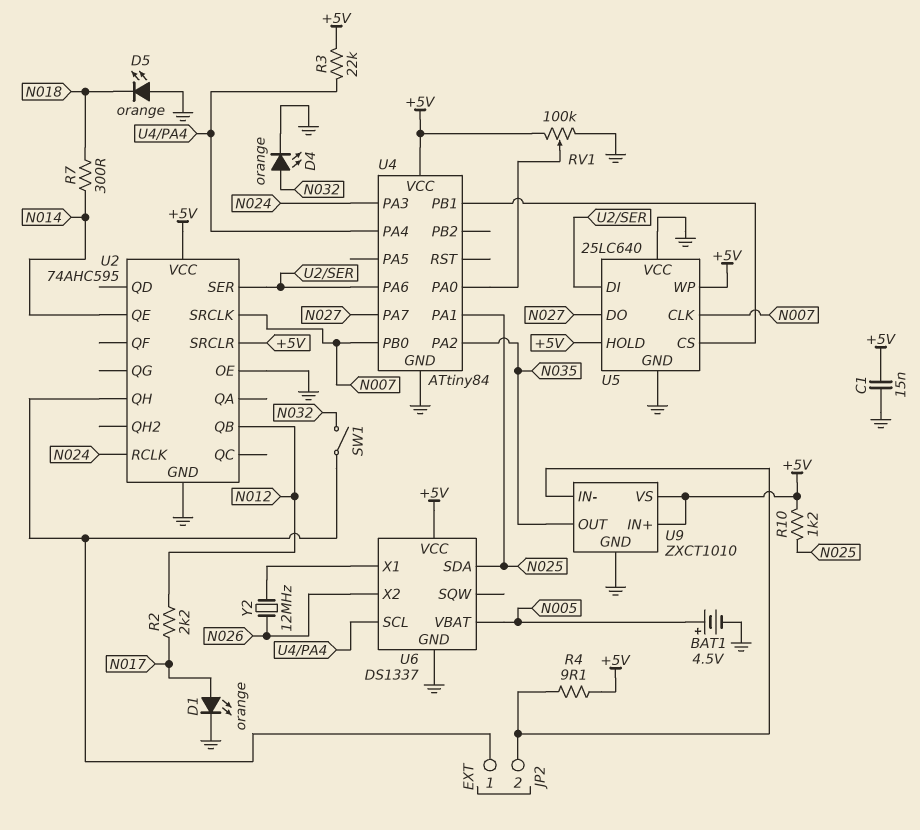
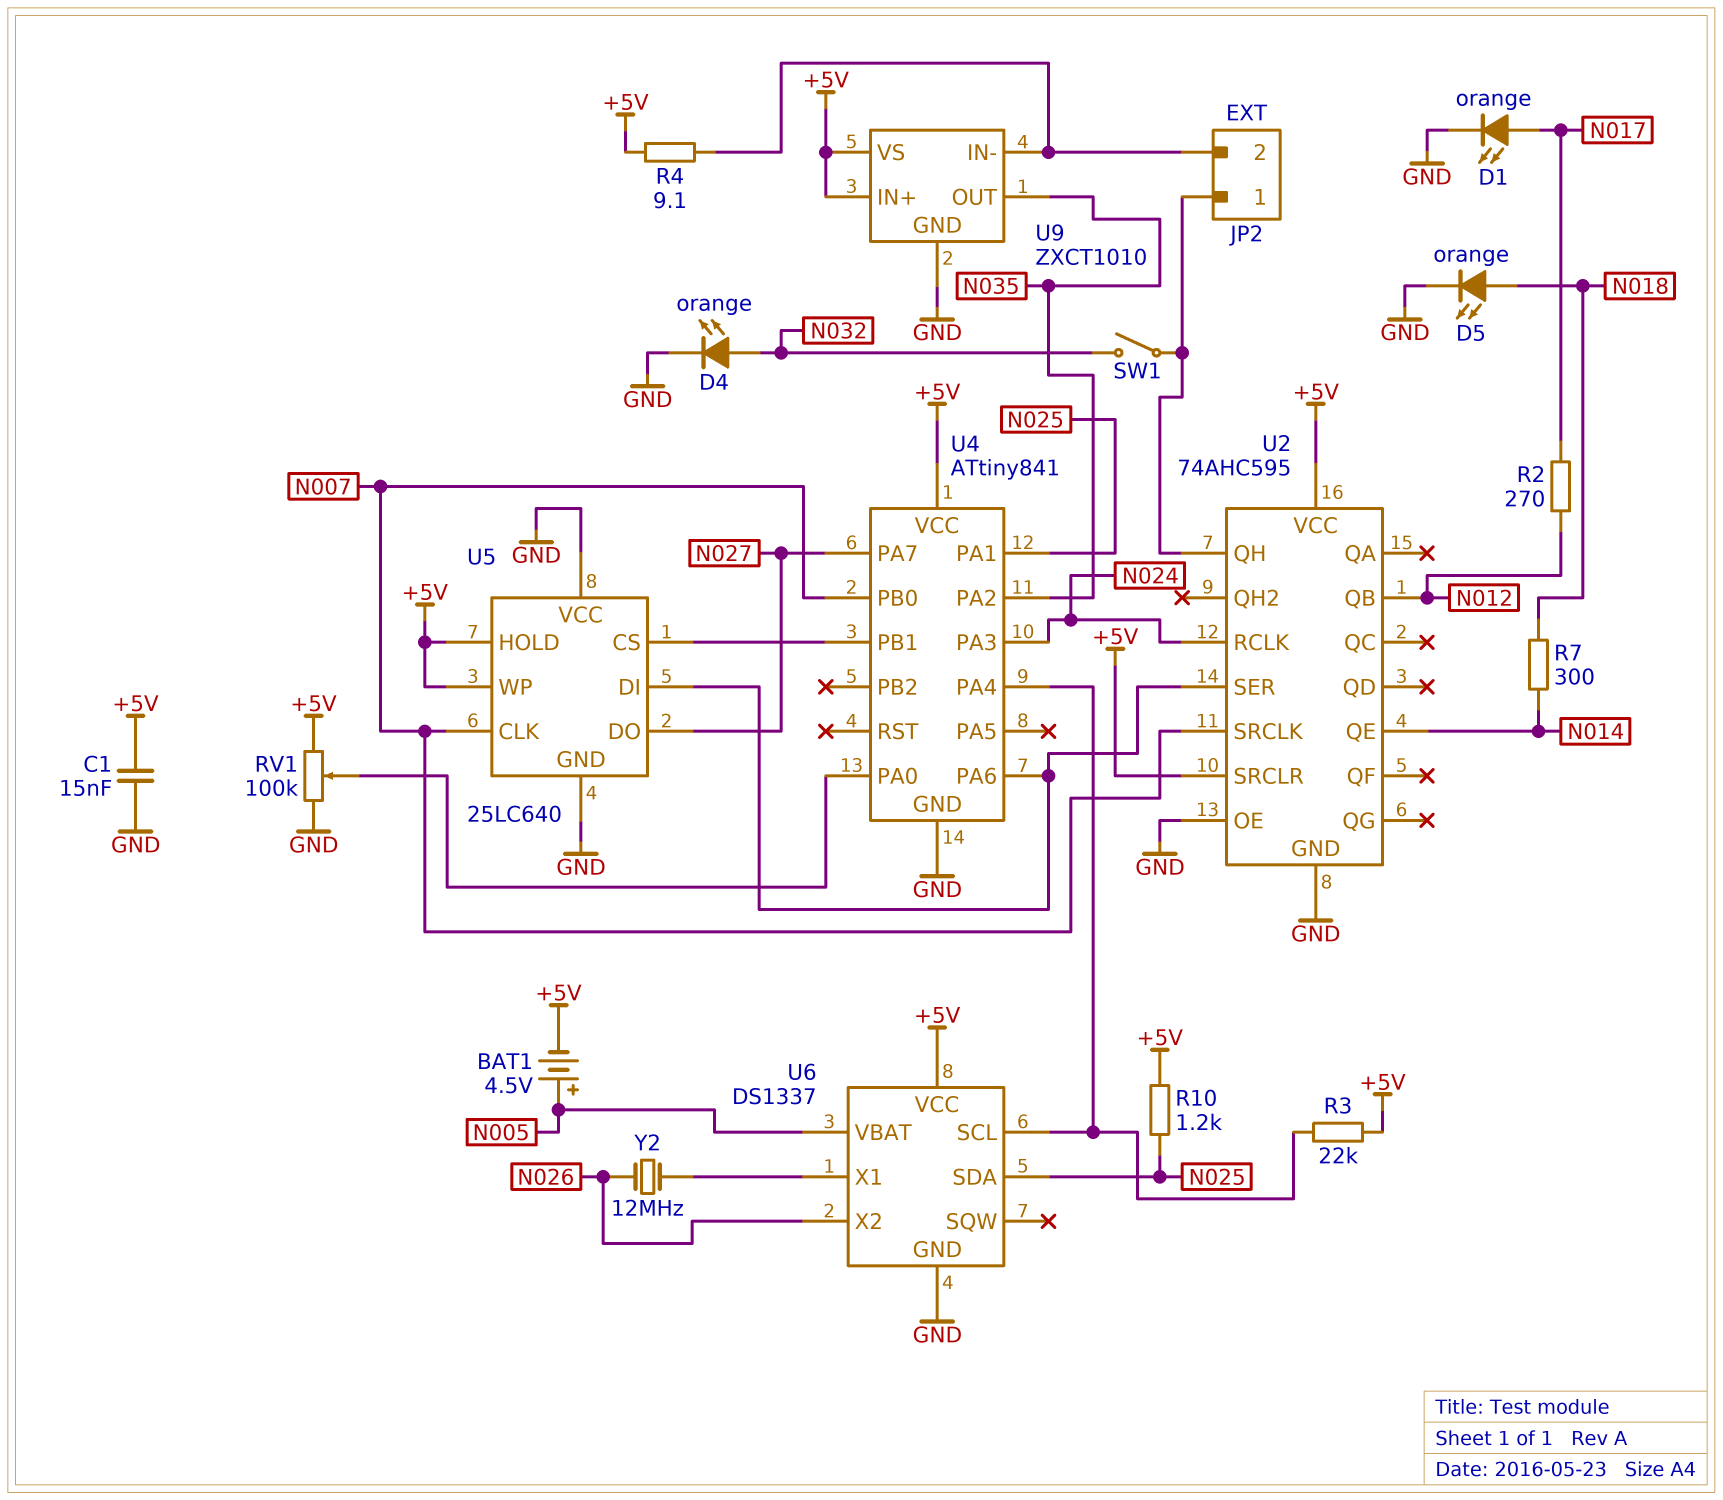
BAT1: 4.5V (plus N005, minus GND) -> 4.5V (plus N005, minus +5V)
D5: LED orange (A GND, K N018) -> LED orange (A N018, K GND)
R2: 2.2k (N012, N017) -> 270 (N012, N017)
U4: ATtiny84 -> ATtiny841

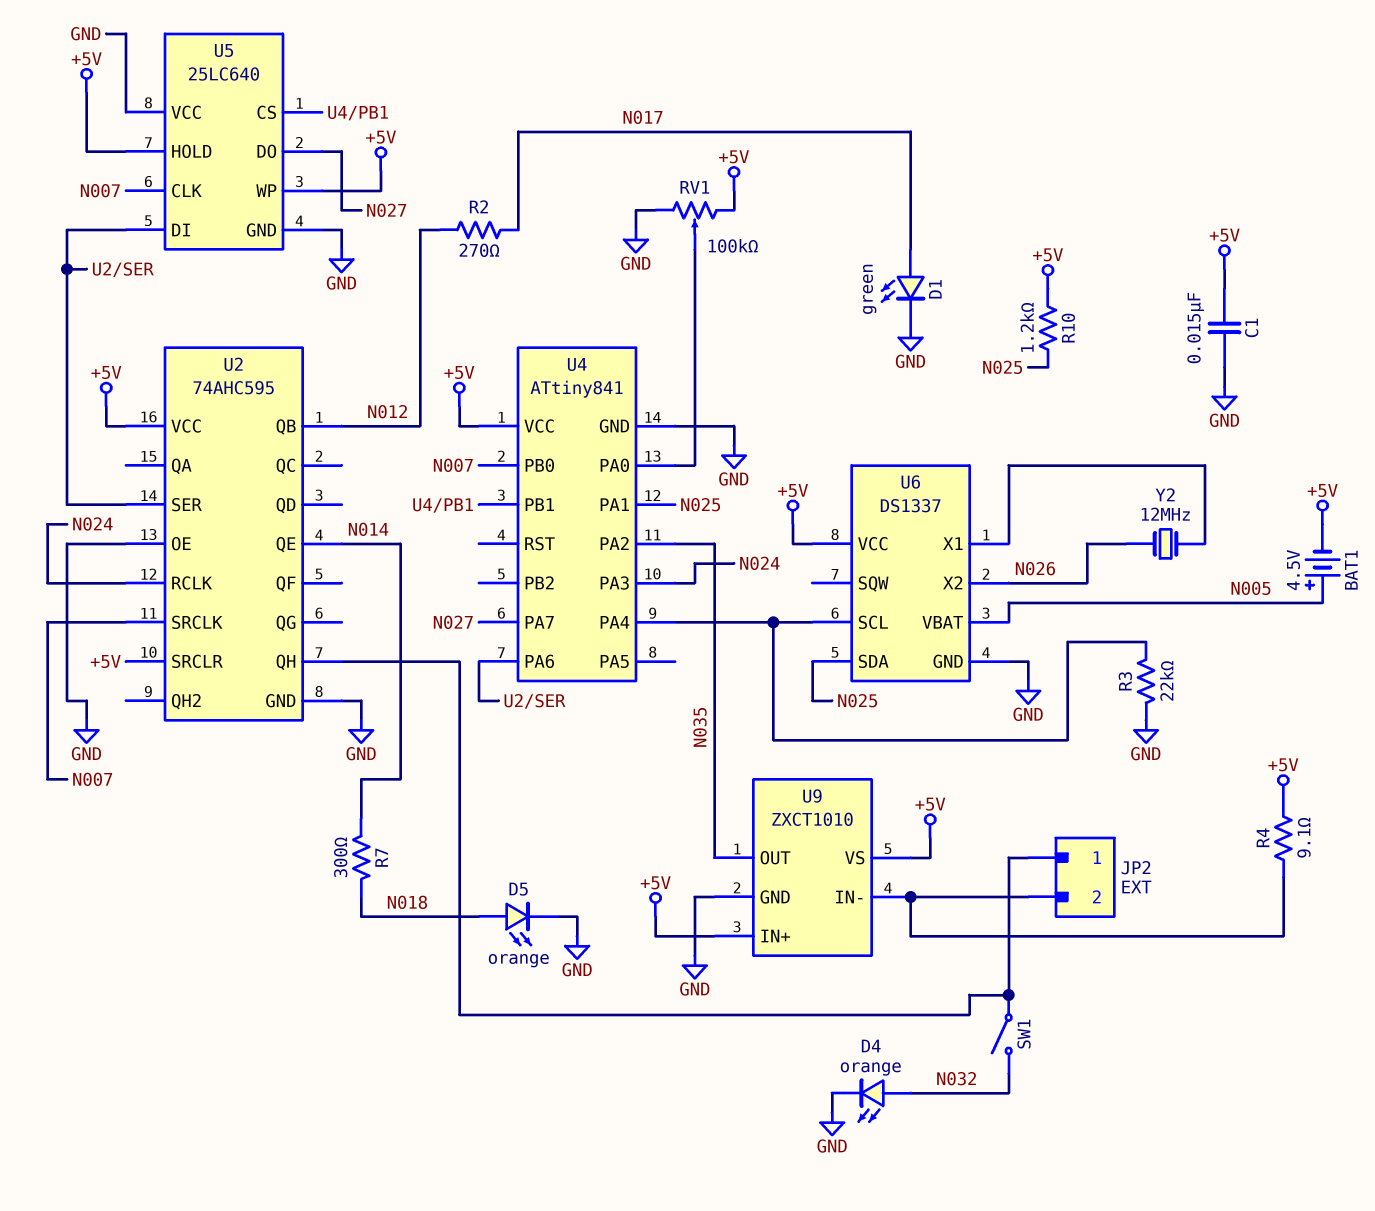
D1: LED orange (A N017, K GND) -> LED green (A N017, K GND)
R3: 22k (+5V, U4/PA4) -> 22k (GND, U4/PA4)

